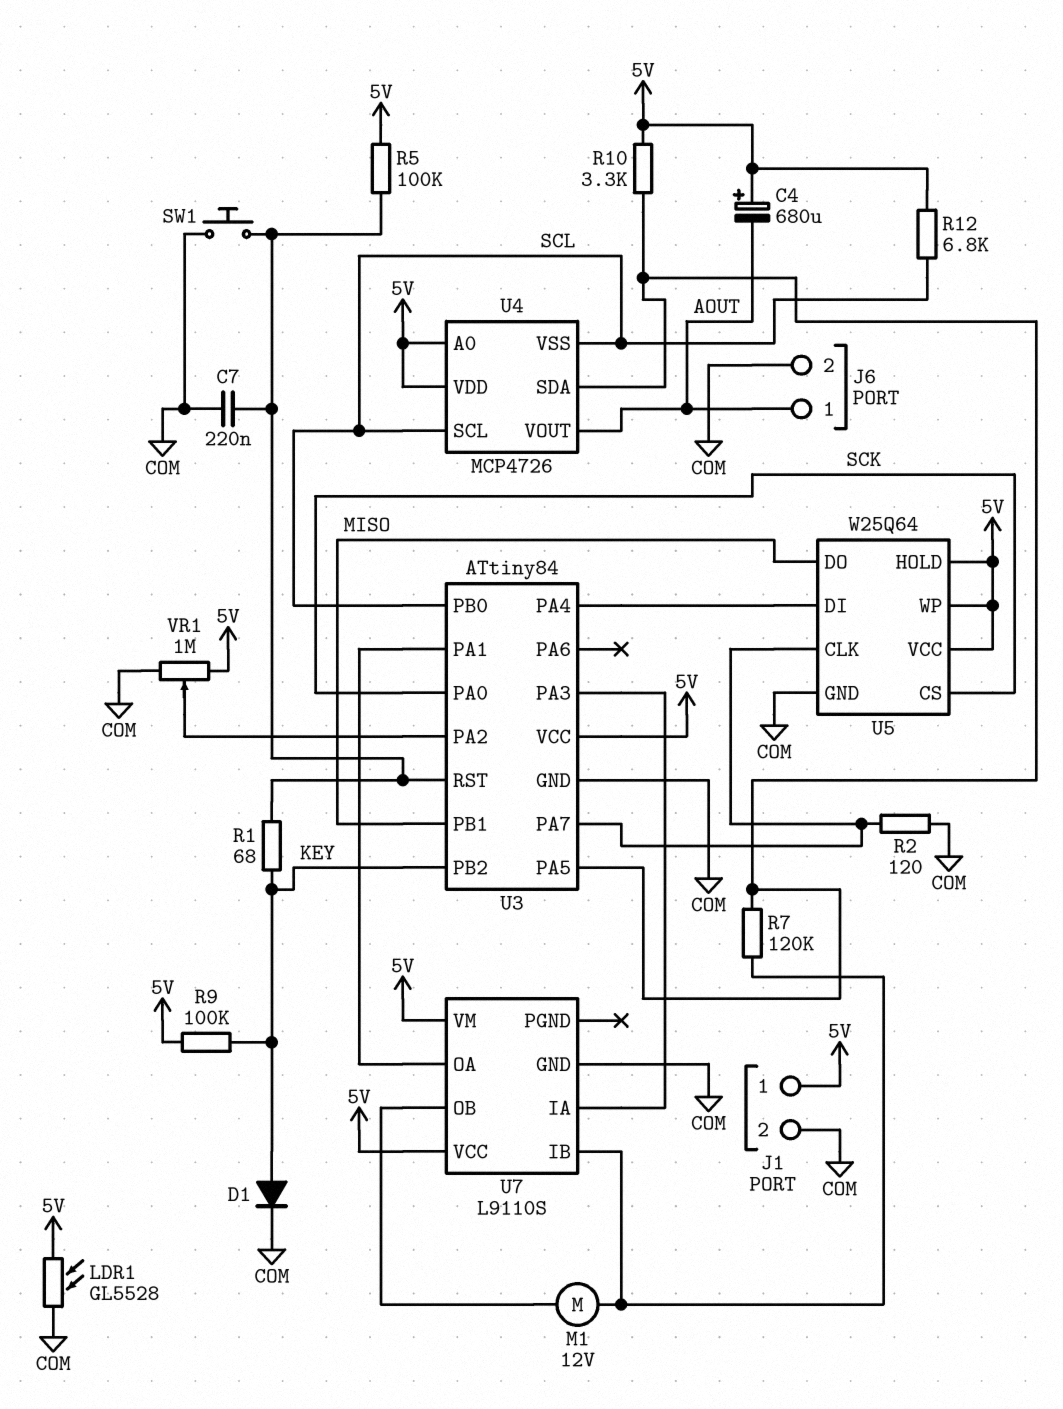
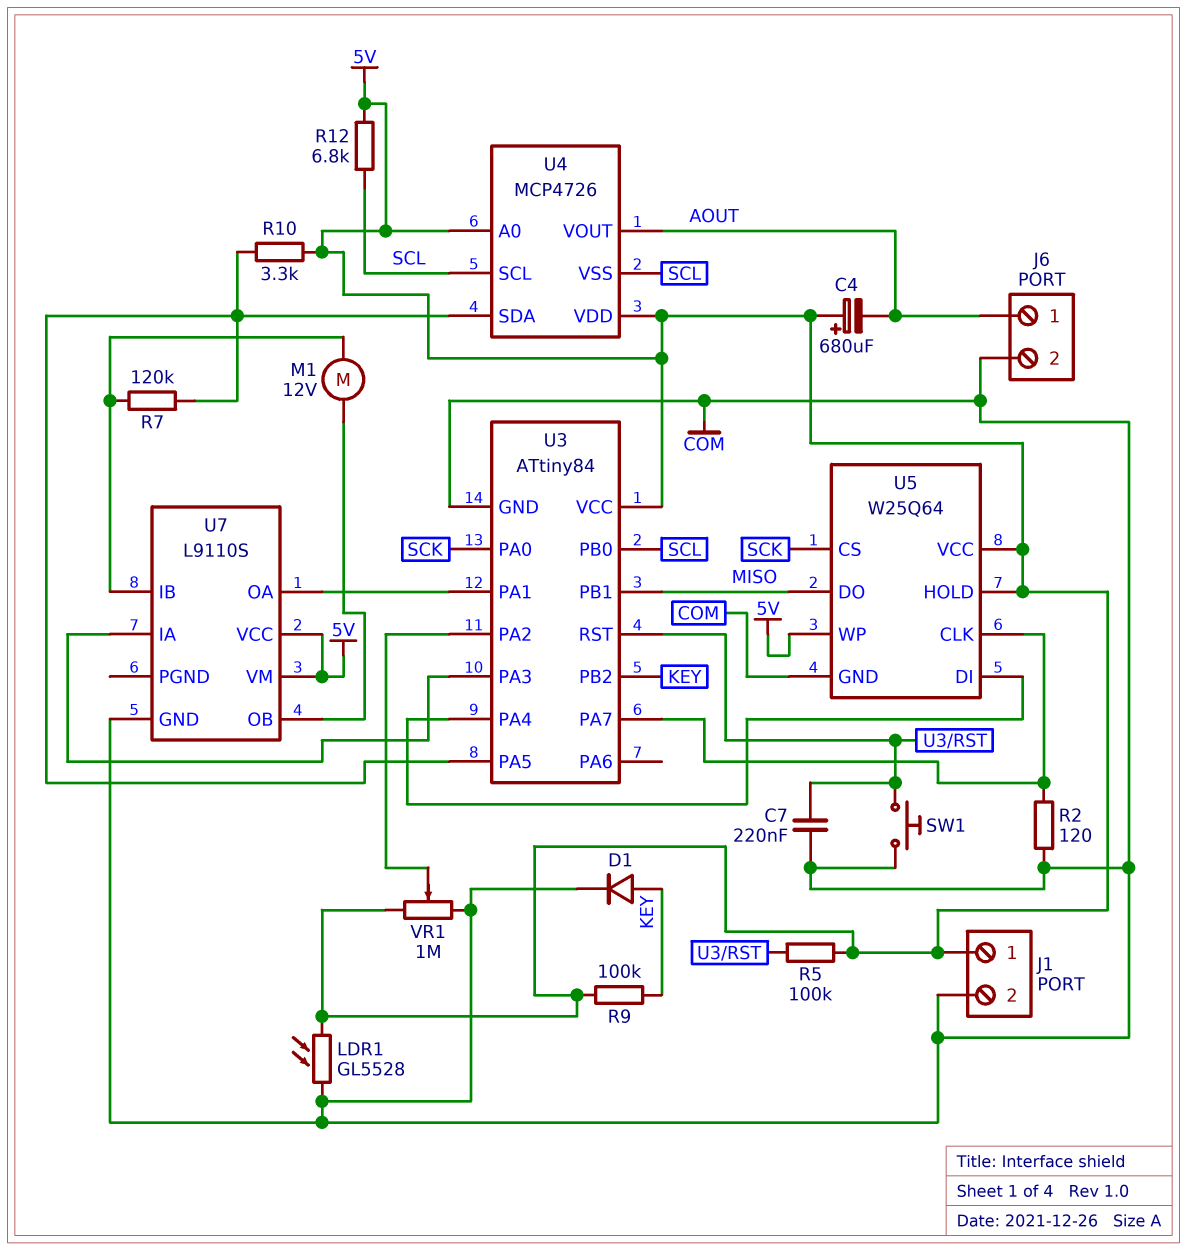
R1: 68 (KEY, U3/RST) -> none

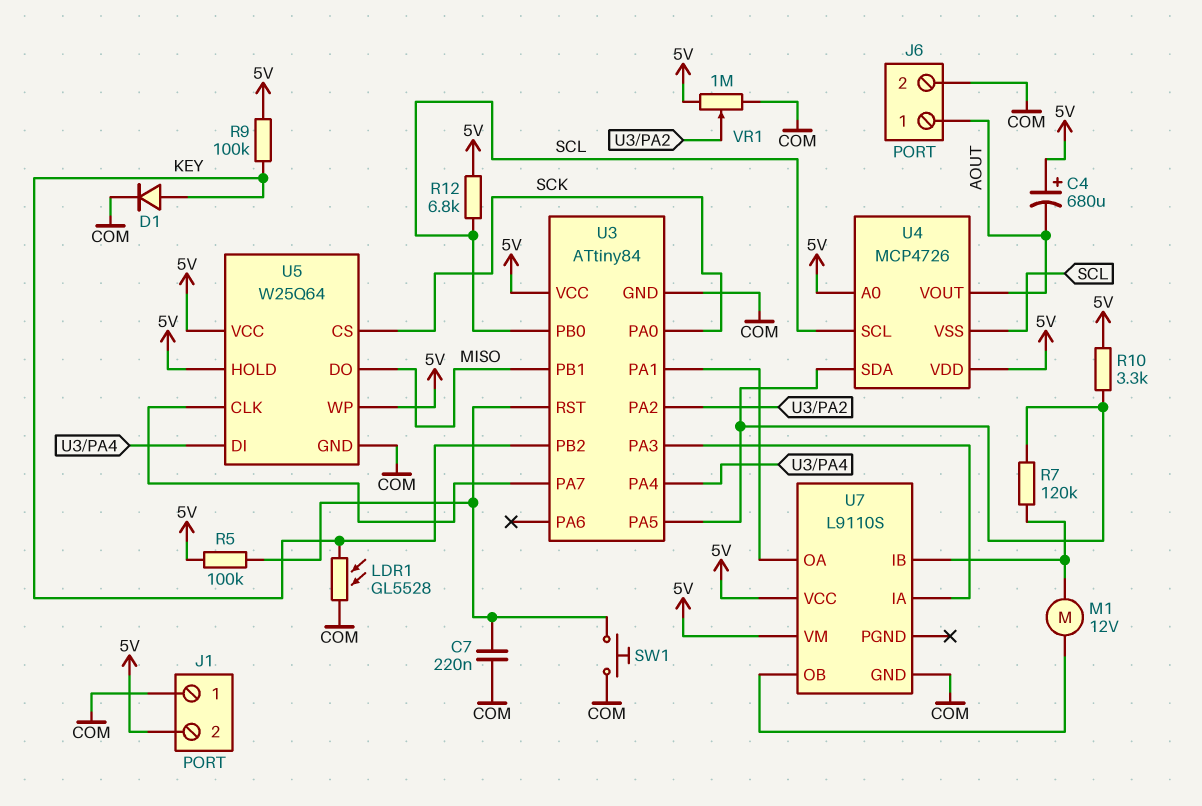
J1 pin 1: 5V -> COM
J1 pin 2: COM -> 5V
LDR1: GL5528 (5V, COM) -> GL5528 (COM, KEY)
R2: 120 (COM, U3/PA7) -> none

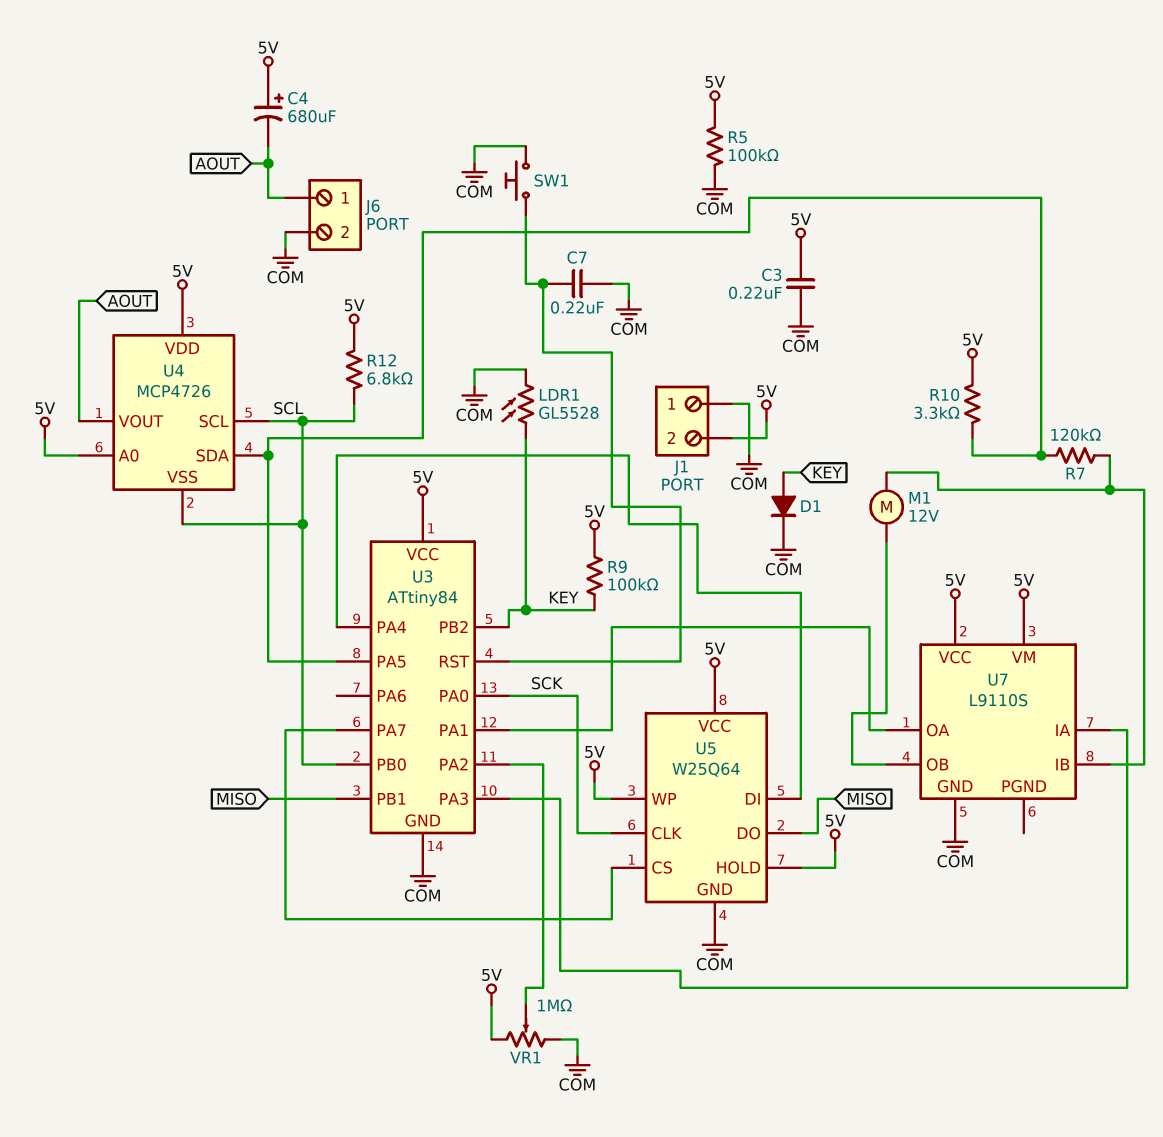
C3: none -> 220nF (5V, COM)
R5: 100k (5V, U3/RST) -> 100k (5V, COM)
U5 pin CLK: U3/PA7 -> SCK
U5 pin CS: SCK -> U3/PA7

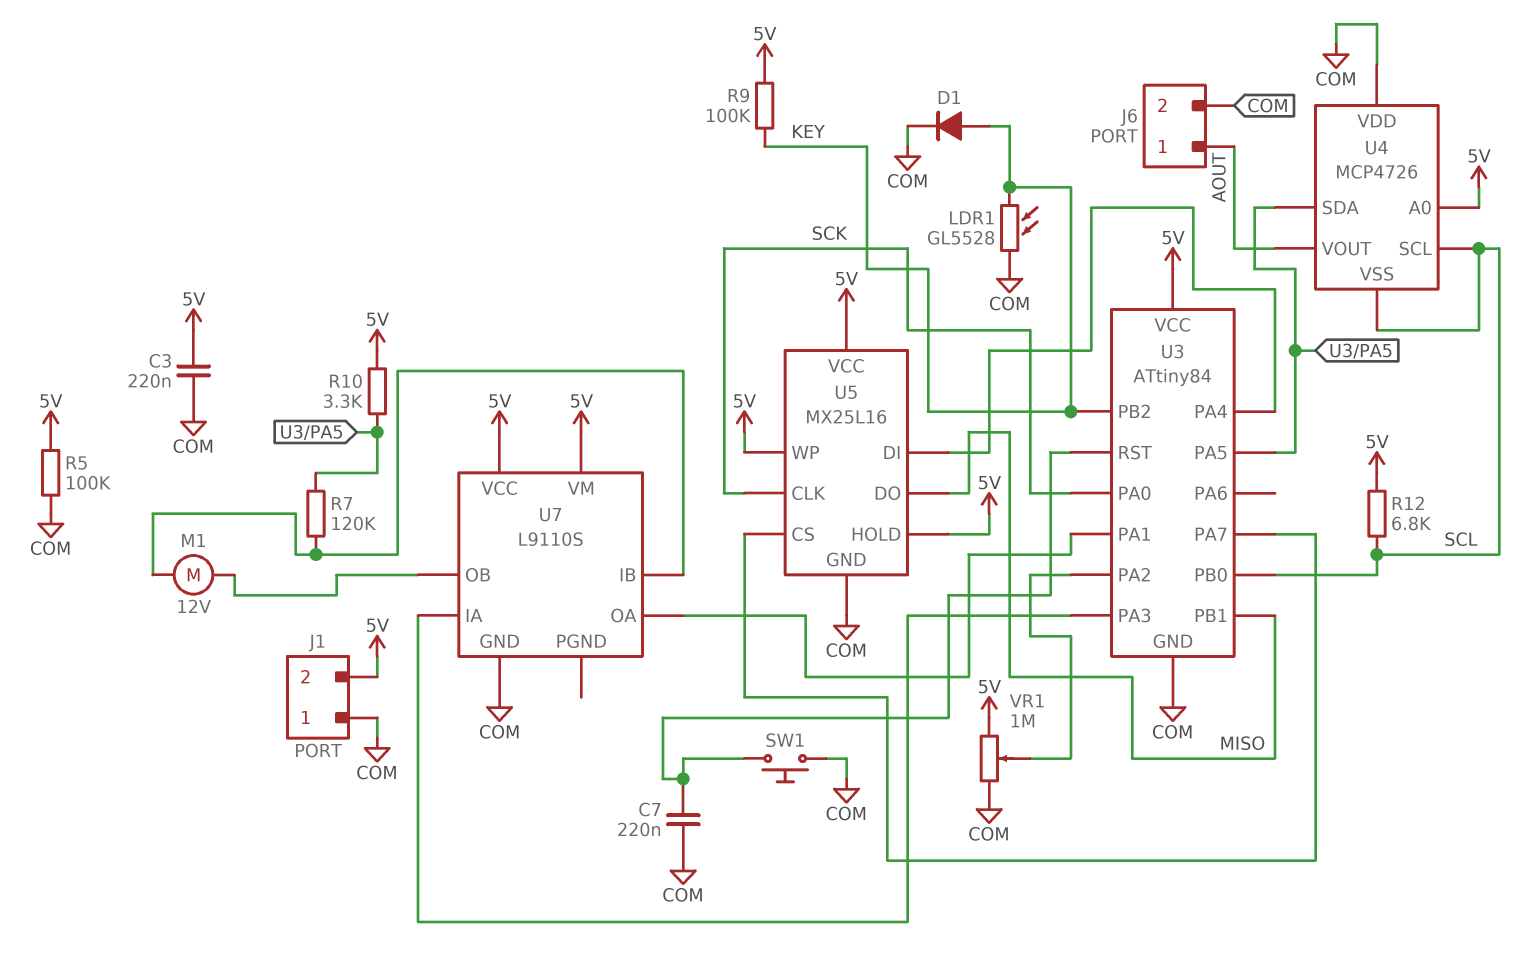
C4: 680uF (plus 5V, minus AOUT) -> none
U4 pin VDD: 5V -> COM
U5: W25Q64 -> MX25L16

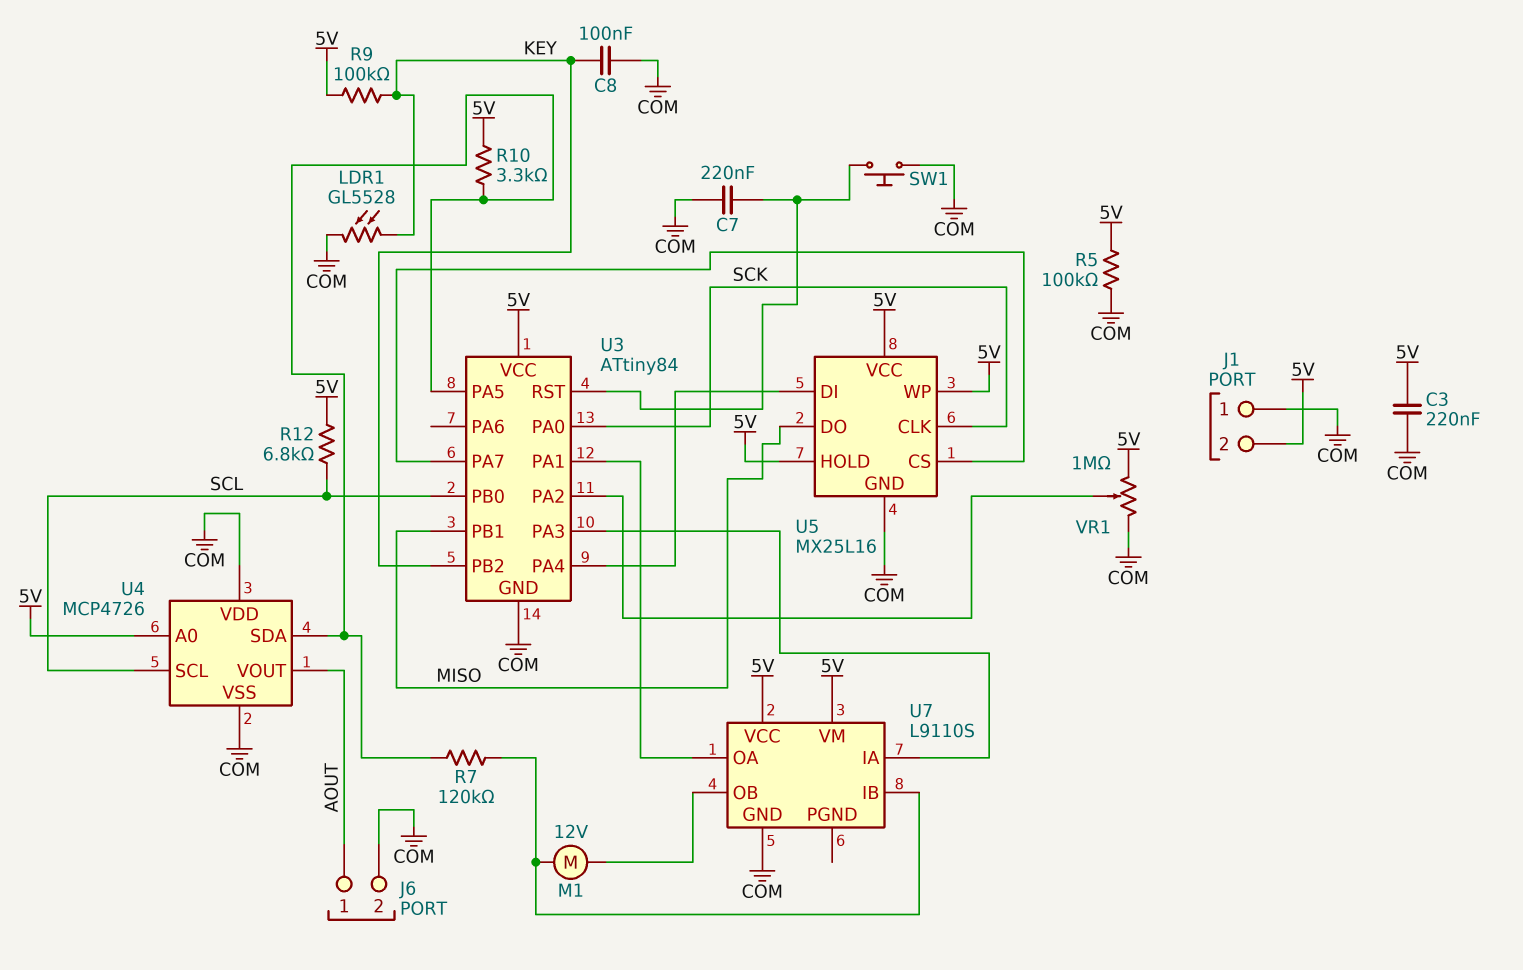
C8: none -> 100nF (COM, KEY)
D1: diode (A KEY, K COM) -> none
U4 pin VSS: SCL -> COM

